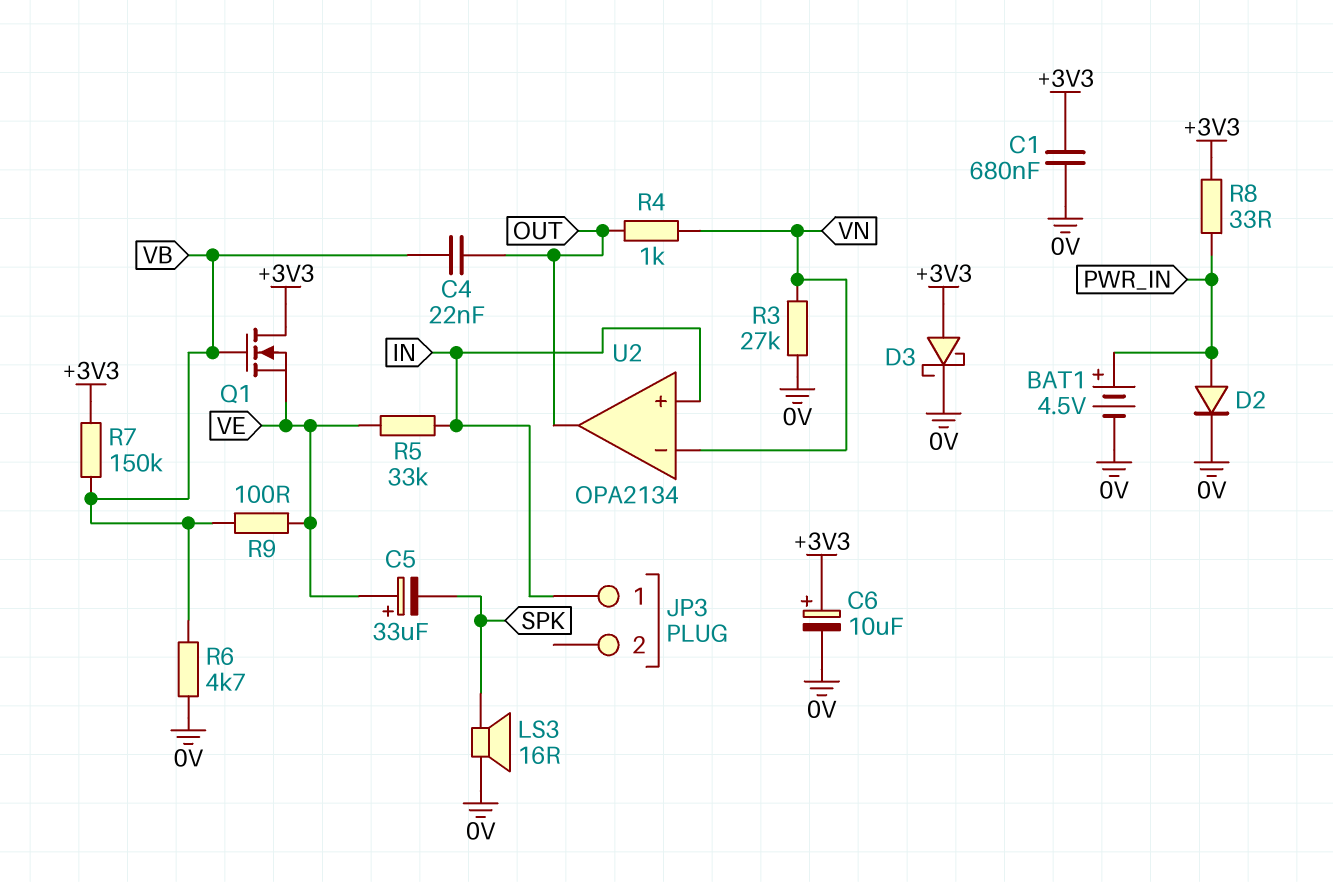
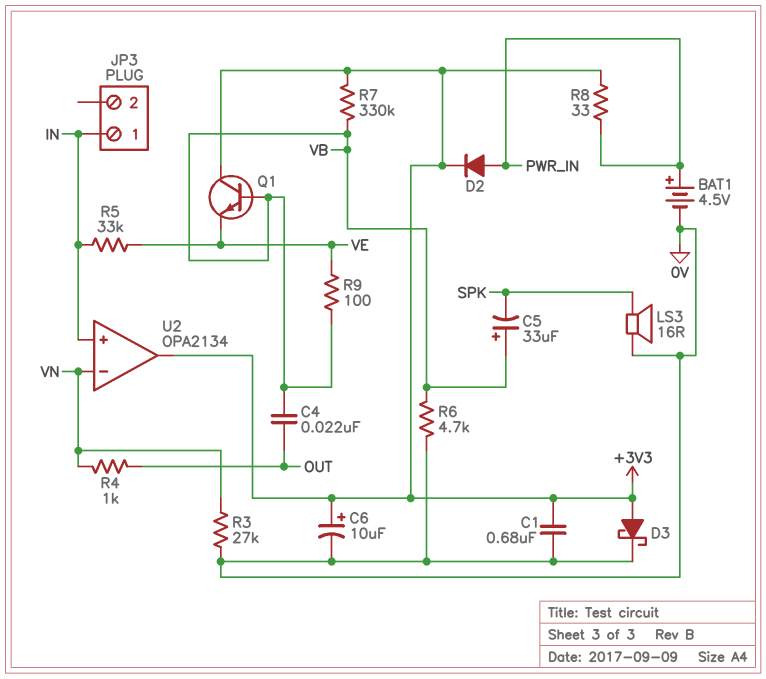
C5: 33uF (plus VE, minus SPK) -> 33uF (plus VB, minus SPK)
D2: diode (A PWR_IN, K 0V) -> diode (A PWR_IN, K +3V3)
Q1: NMOS (G VB, D +3V3, S VE) -> NPN (B VB, C +3V3, E VE)
R7: 150k (+3V3, VB) -> 330k (+3V3, VB)
U2 pin out: OUT -> +3V3

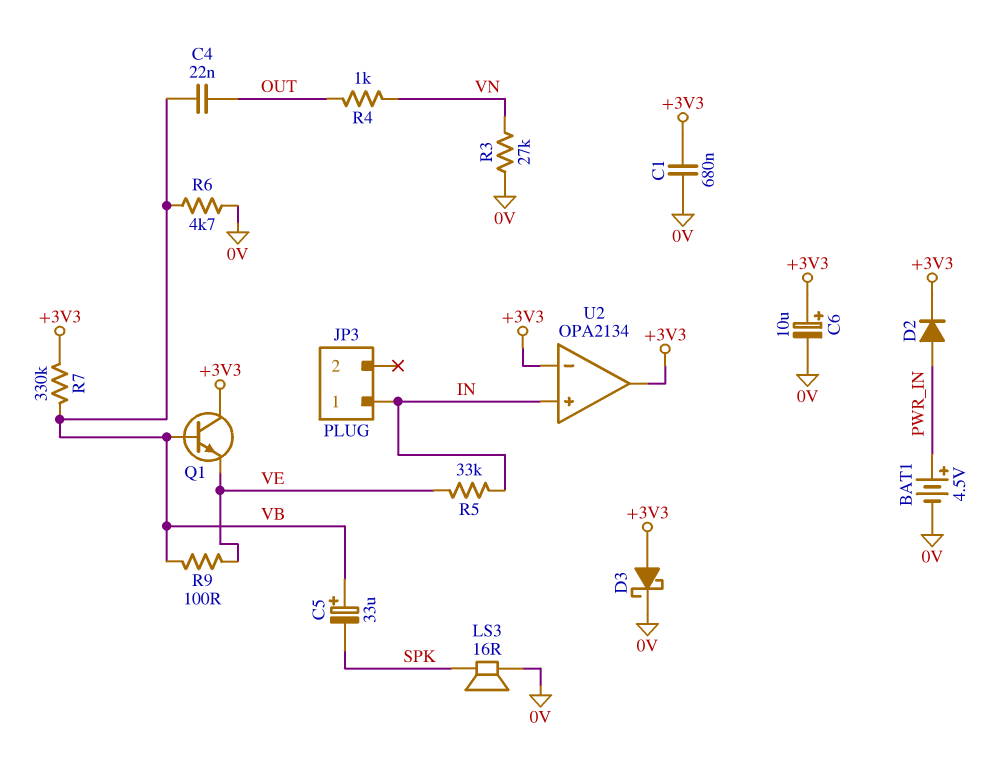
R8: 33 (+3V3, PWR_IN) -> none
U2 pin in-: VN -> +3V3

